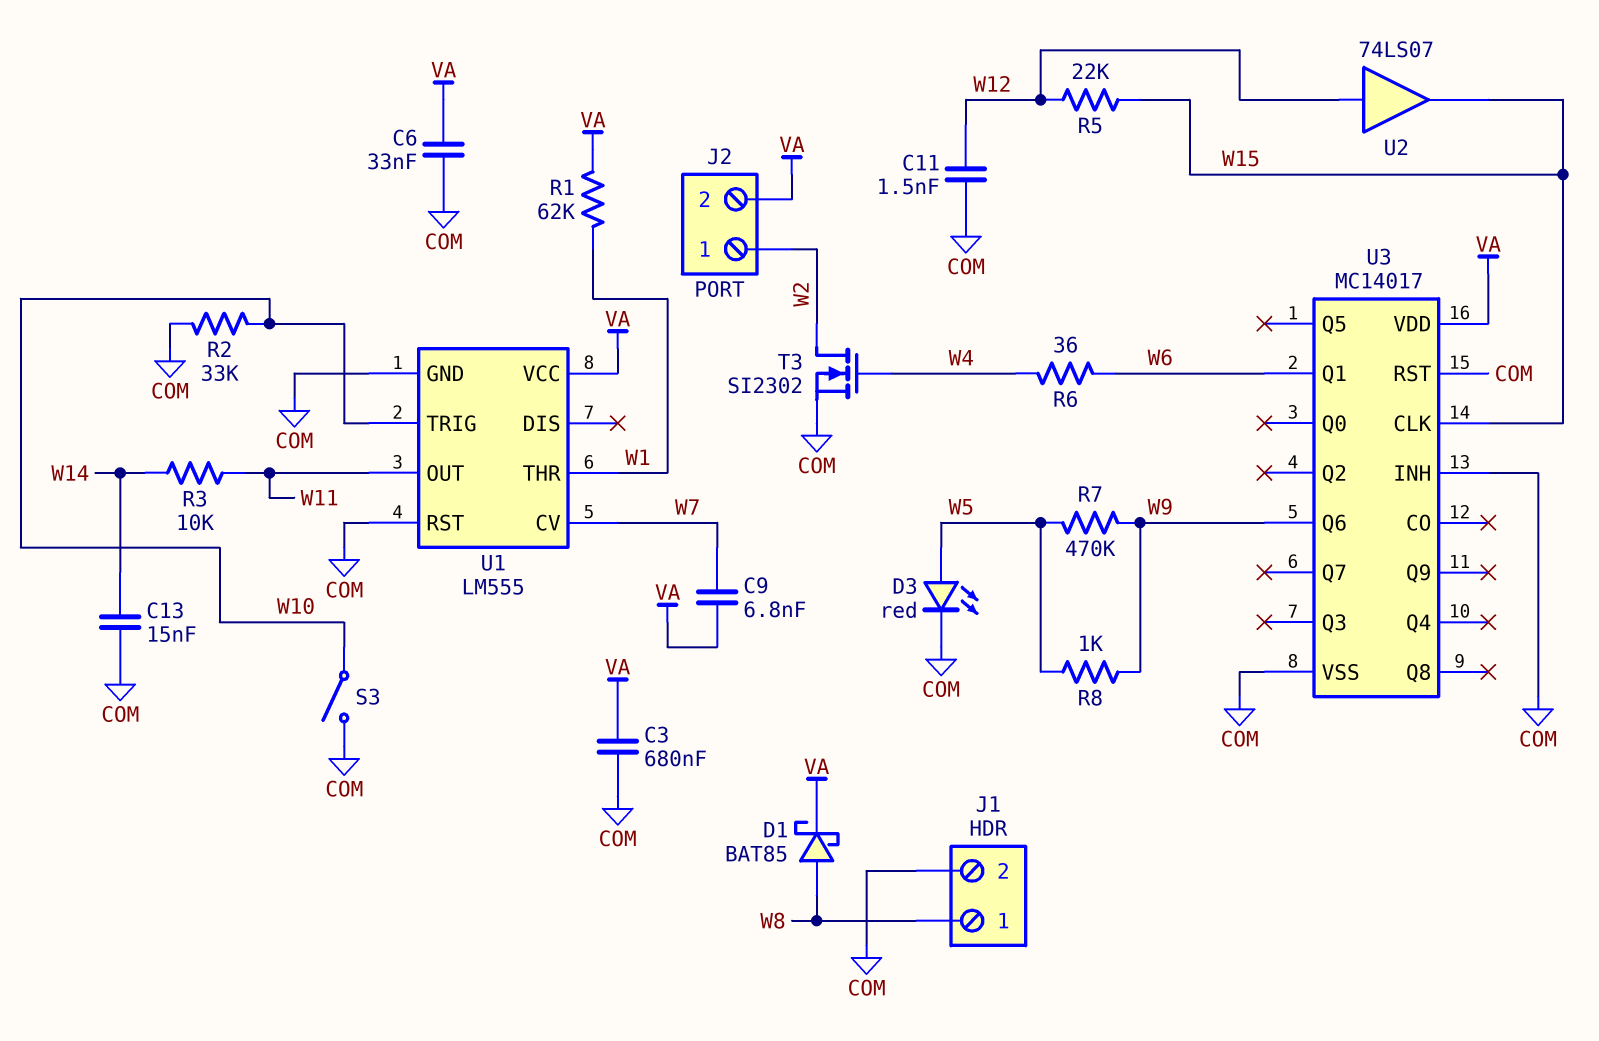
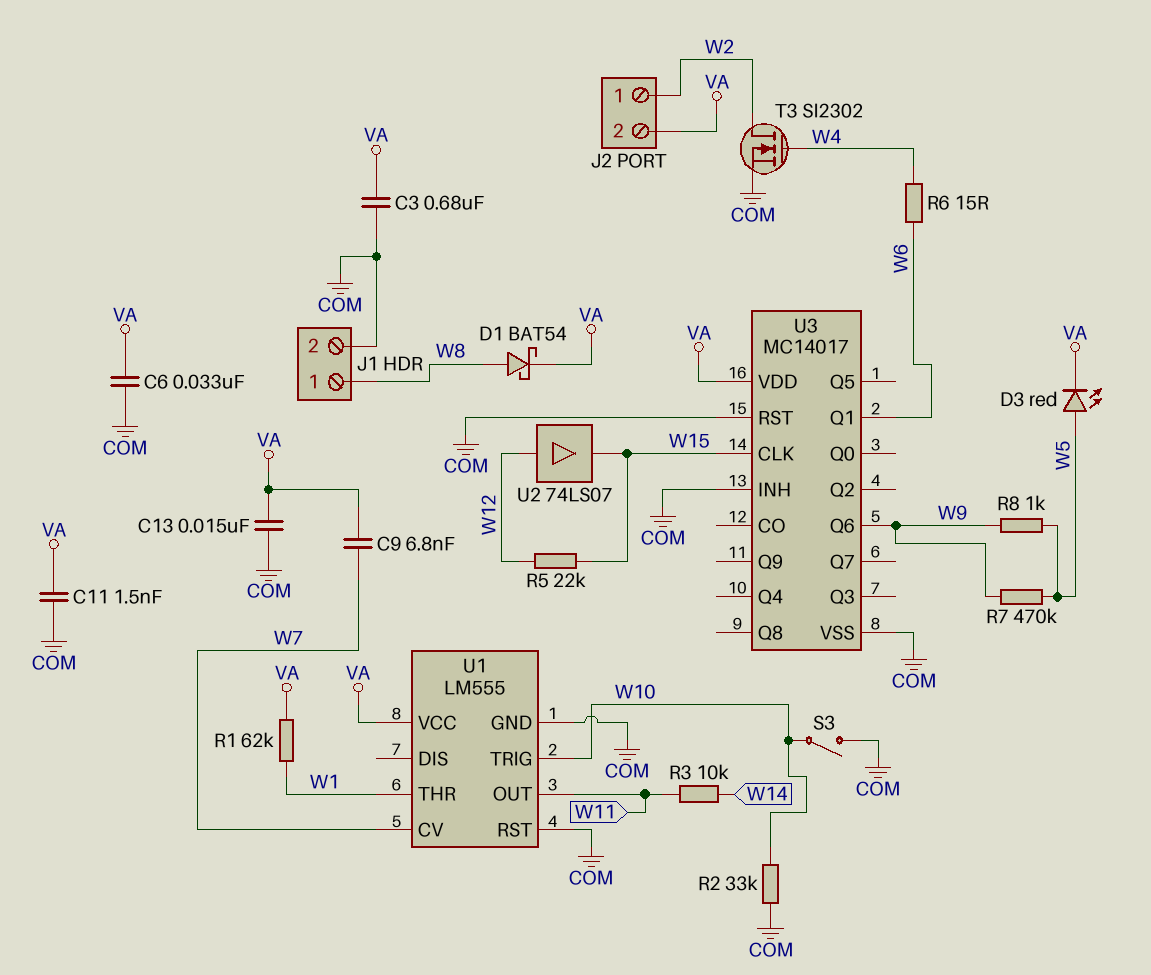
C11: 1.5nF (COM, W12) -> 1.5nF (COM, VA)
C13: 15nF (COM, W14) -> 15nF (COM, VA)
D1: schottky BAT85 (A W8, K VA) -> schottky BAT54 (A W8, K VA)
D3: LED red (A W5, K COM) -> LED red (A W5, K VA)
R6: 36 (W4, W6) -> 15 (W4, W6)

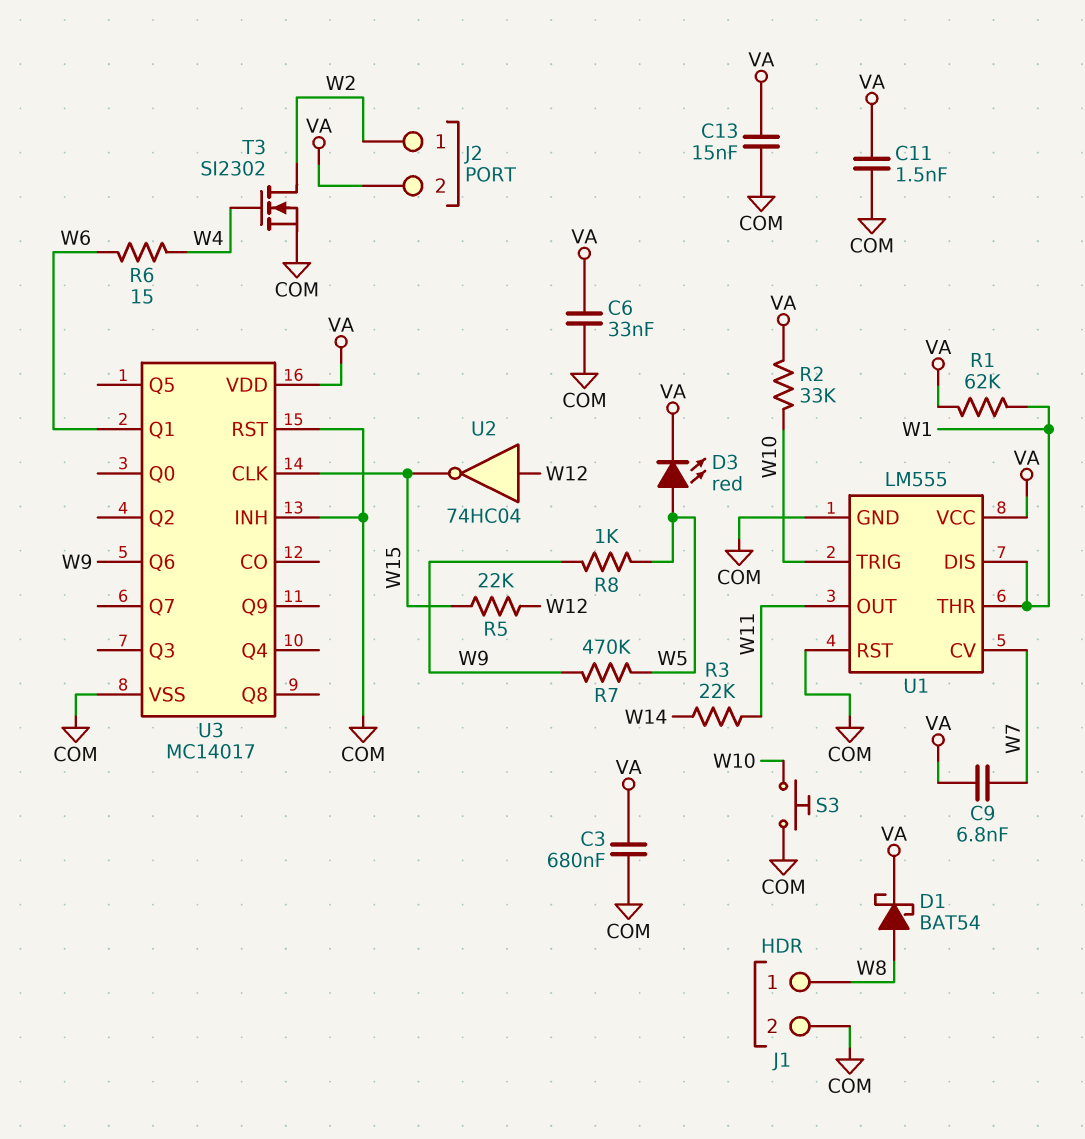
R2: 33k (COM, W10) -> 33k (VA, W10)
R3: 10k (W11, W14) -> 22k (W11, W14)
S3: switch (COM, W10) -> button (COM, W10)
U1 pin DIS: none -> W1
U2: buffer 74LS07 (in W12, out W15) -> NOT 74HC04 (in W12, out W15)

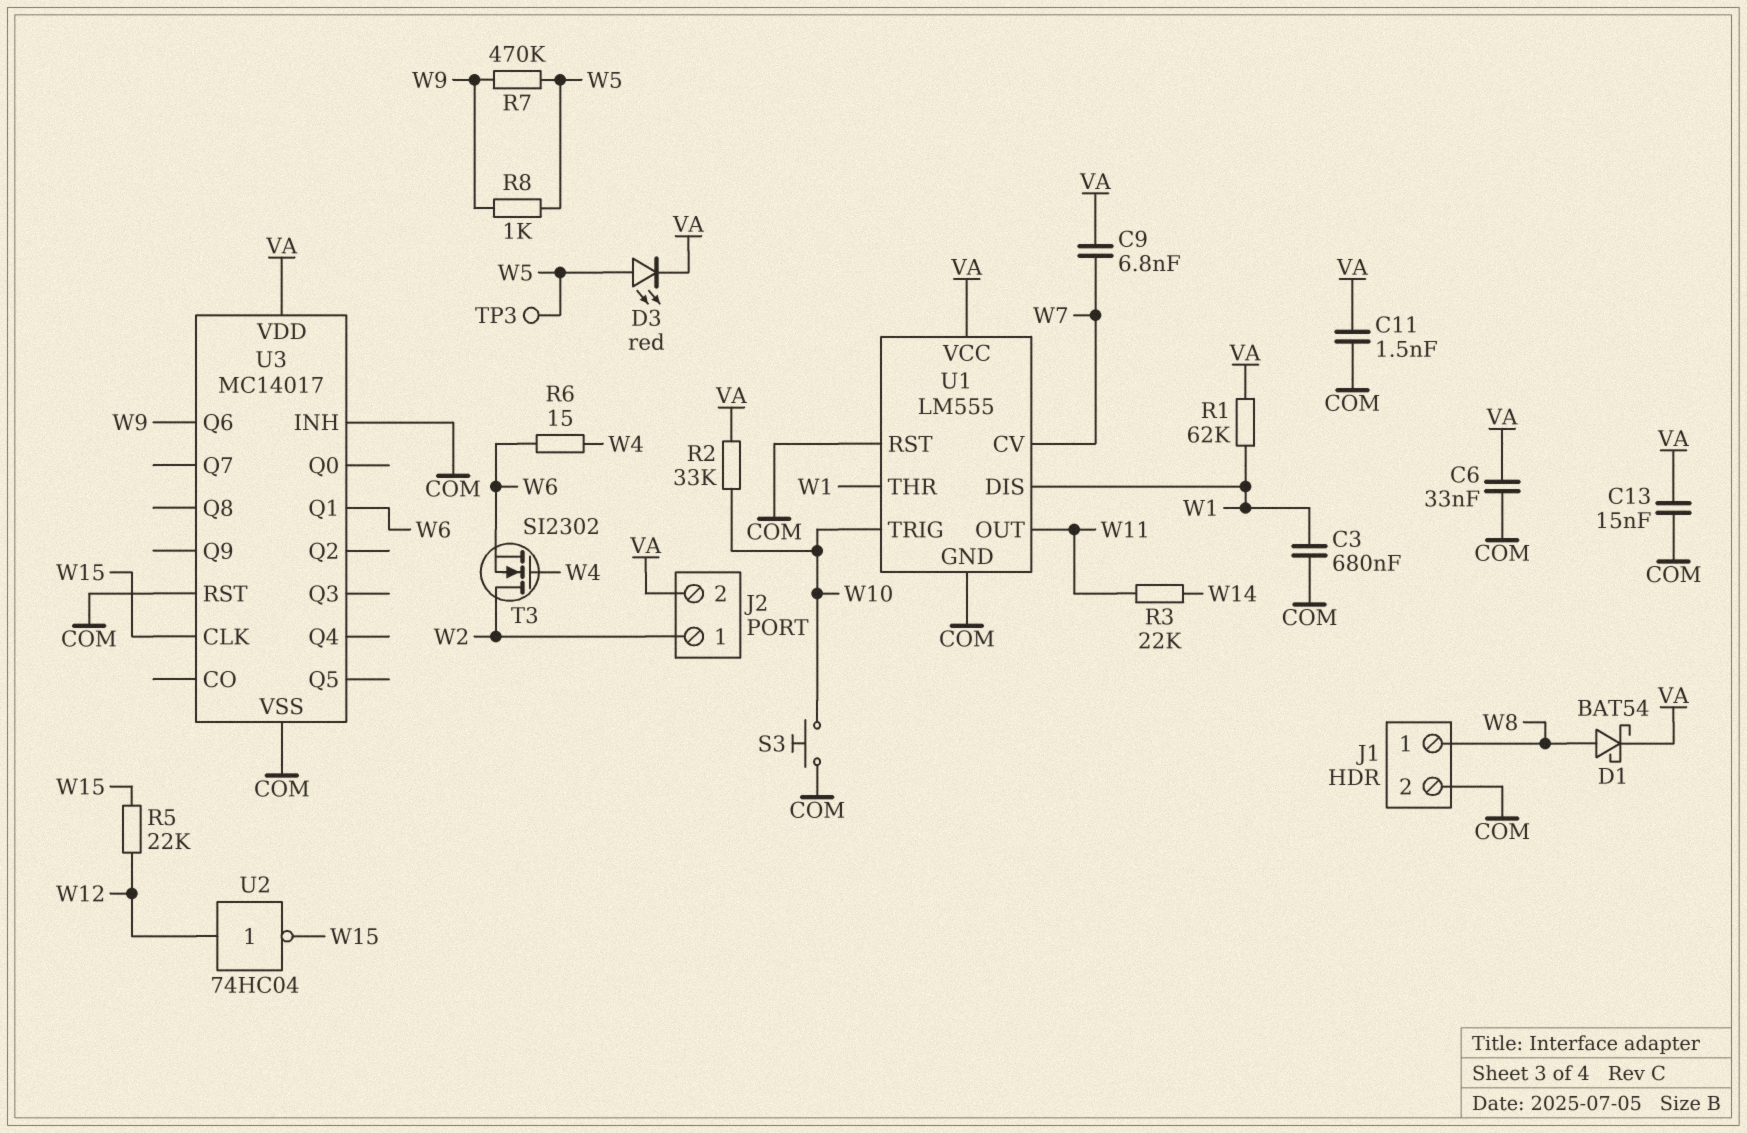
C3: 680nF (COM, VA) -> 680nF (COM, W1)
T3: NMOS SI2302 (G W4, D W2, S COM) -> NMOS SI2302 (G W4, D W2, S W6)
TP3: none -> test point (W5)

